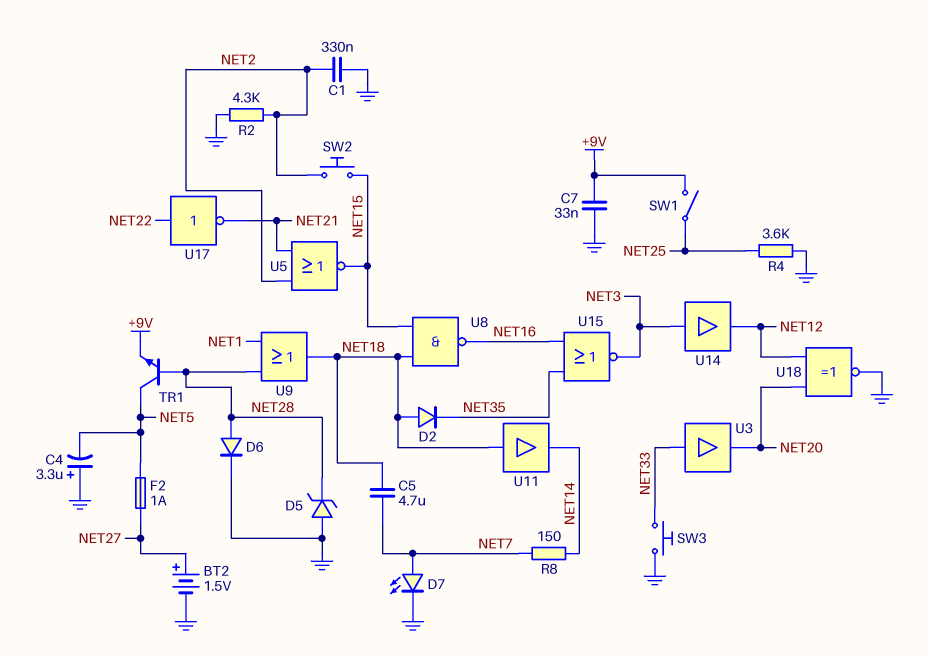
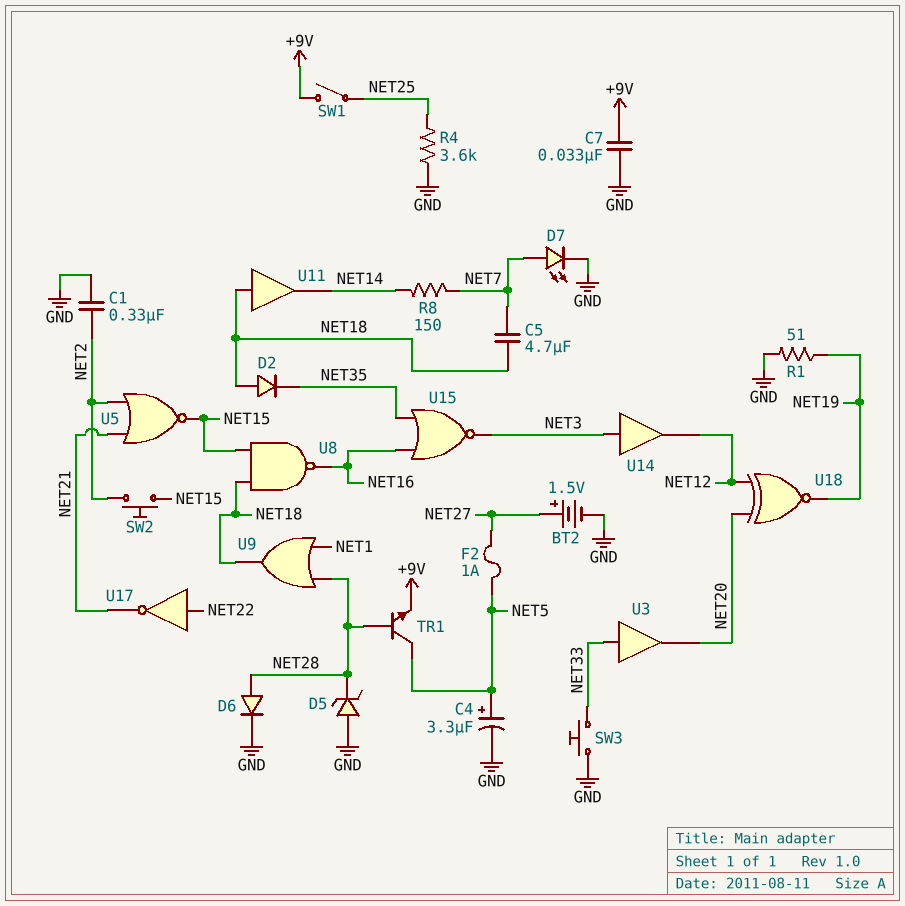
C4: 3.3uF (plus GND, minus NET5) -> 3.3uF (plus NET5, minus GND)
R1: none -> 51 (GND, NET19)
R2: 4.3k (GND, NET2) -> none
U18: XNOR (in NET12, in NET20, out GND) -> XNOR (in NET12, in NET20, out NET19)

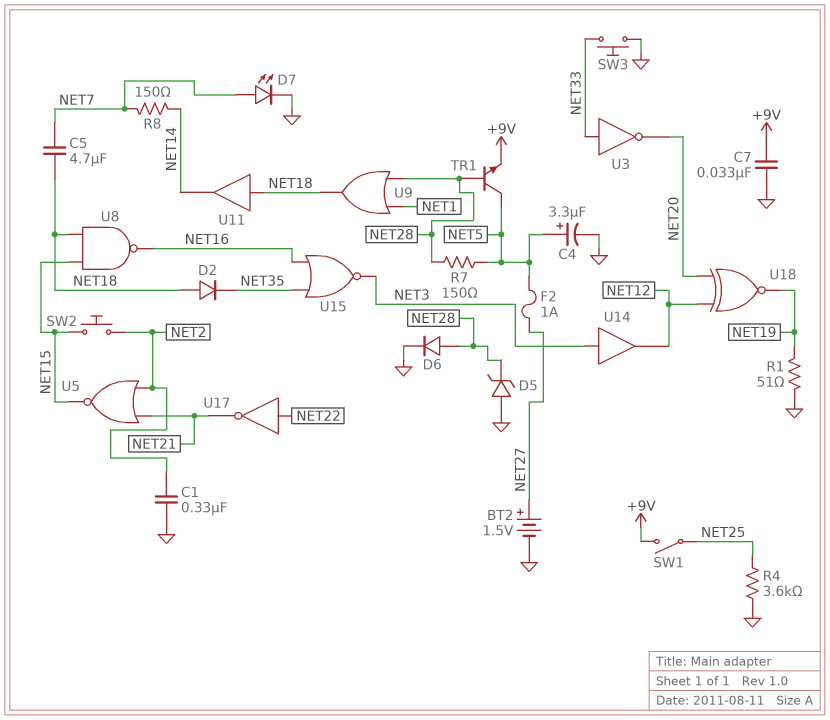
R7: none -> 150 (NET5, NET28)
U3: buffer (in NET33, out NET20) -> NOT (in NET33, out NET20)

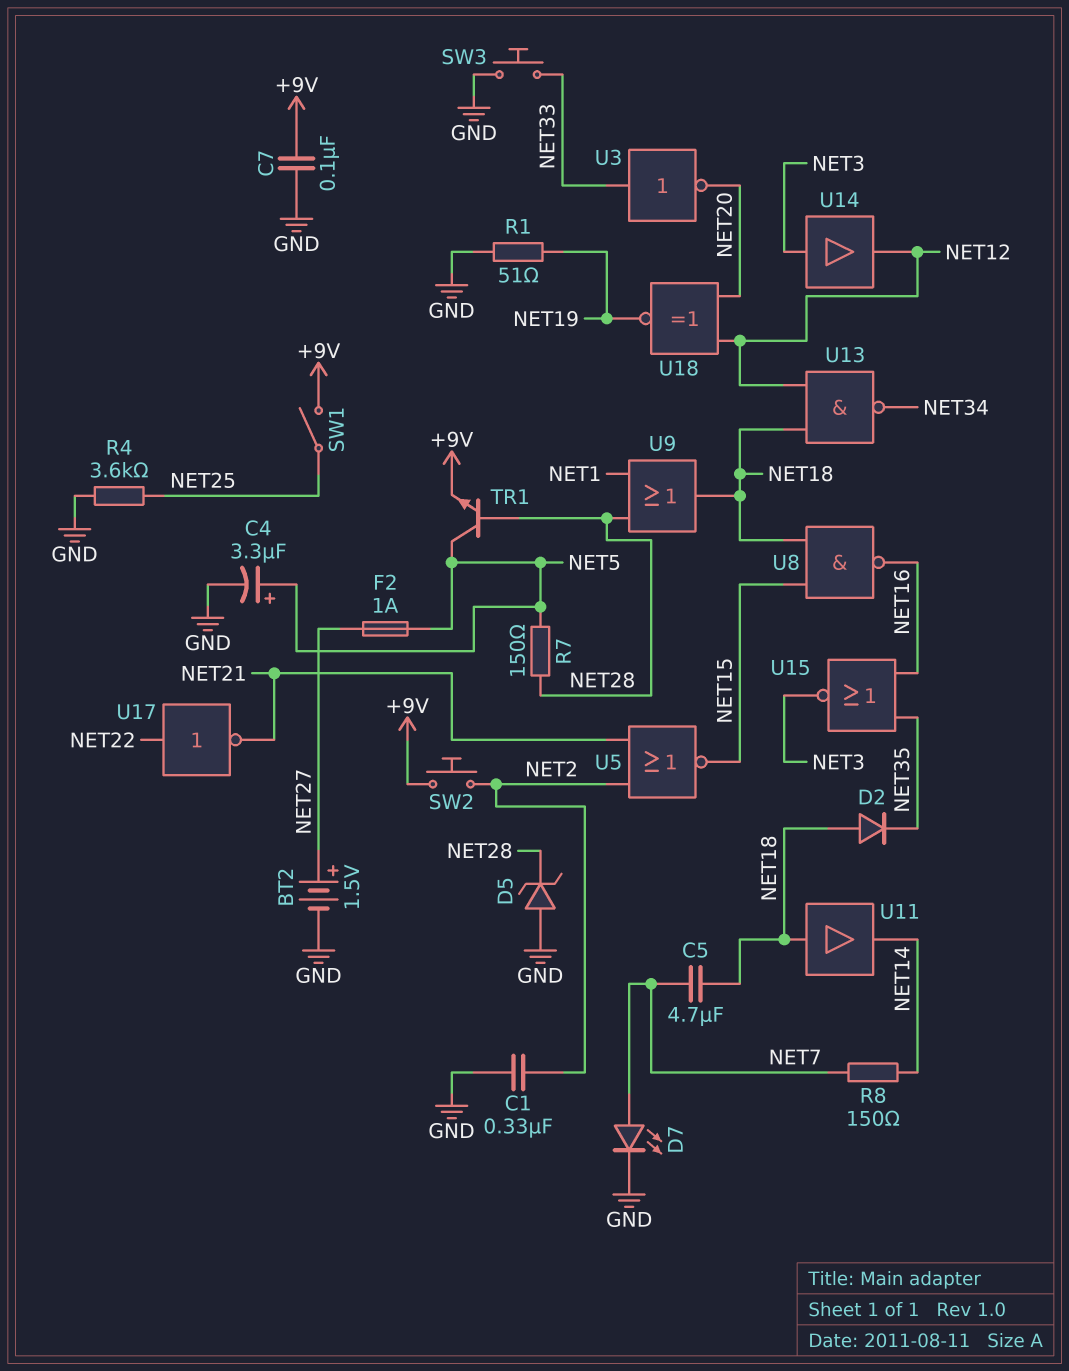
C7: 33nF (+9V, GND) -> 100nF (+9V, GND)
D6: diode (A NET28, K GND) -> none
SW2: button (NET2, NET15) -> button (+9V, NET2)
U13: none -> NAND (in NET12, in NET18, out NET34)

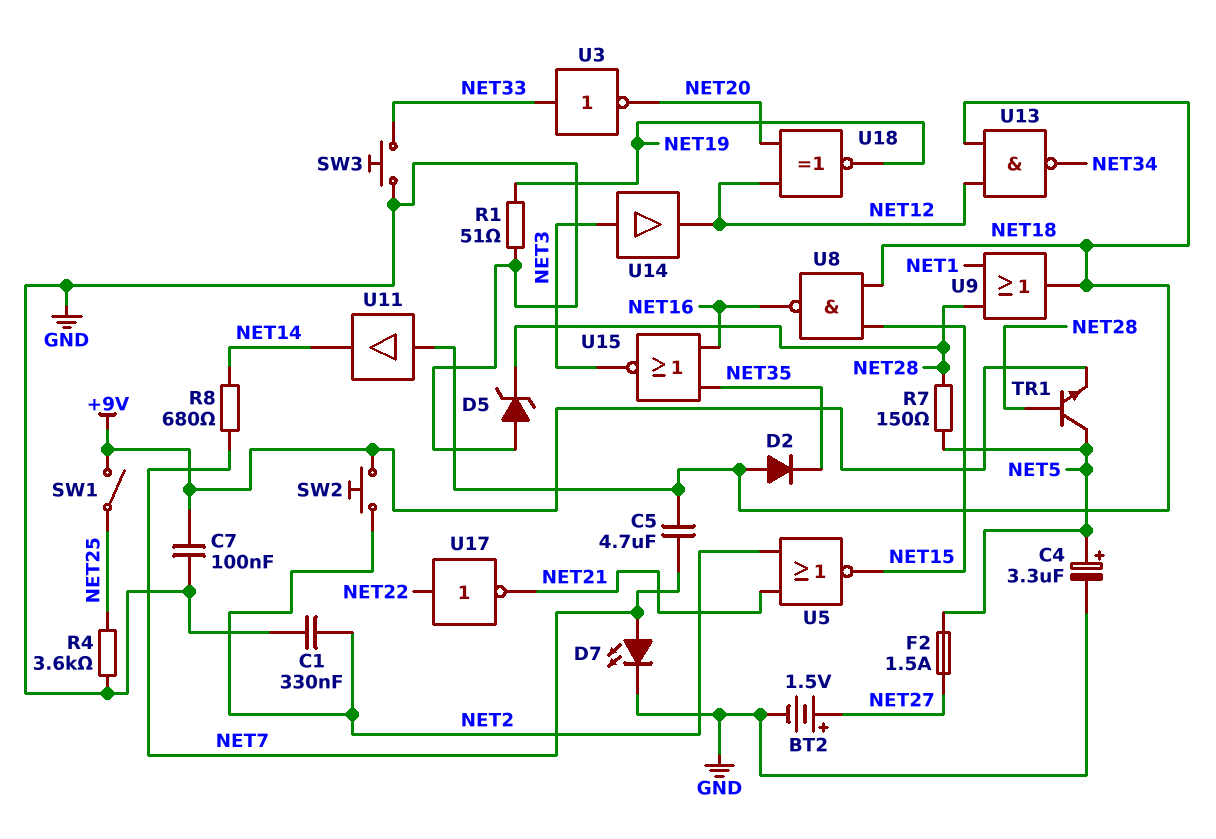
F2: 1A (NET5, NET27) -> 1.5A (NET5, NET27)
R8: 150 (NET7, NET14) -> 680 (NET7, NET14)

